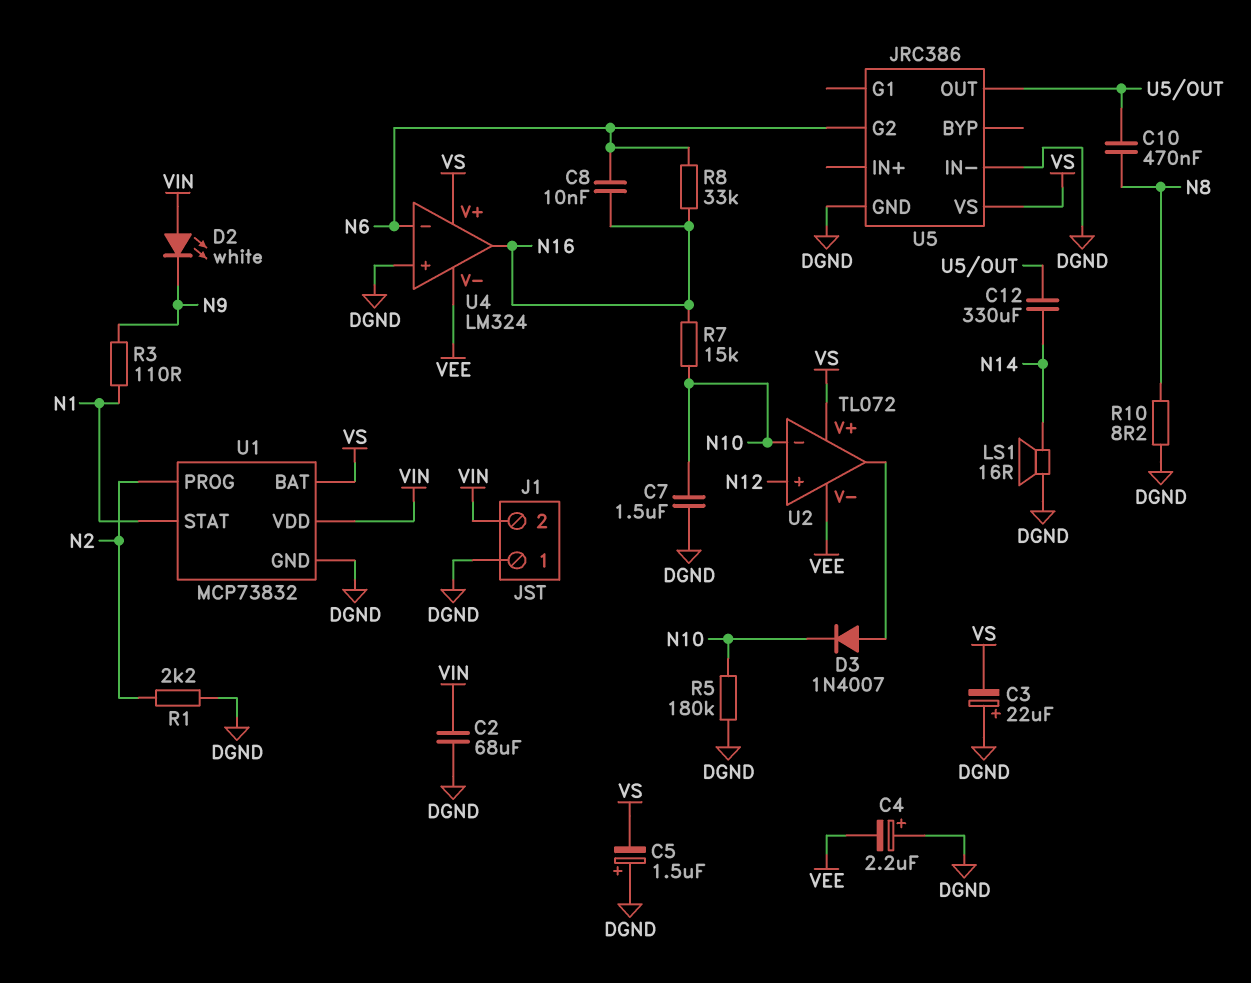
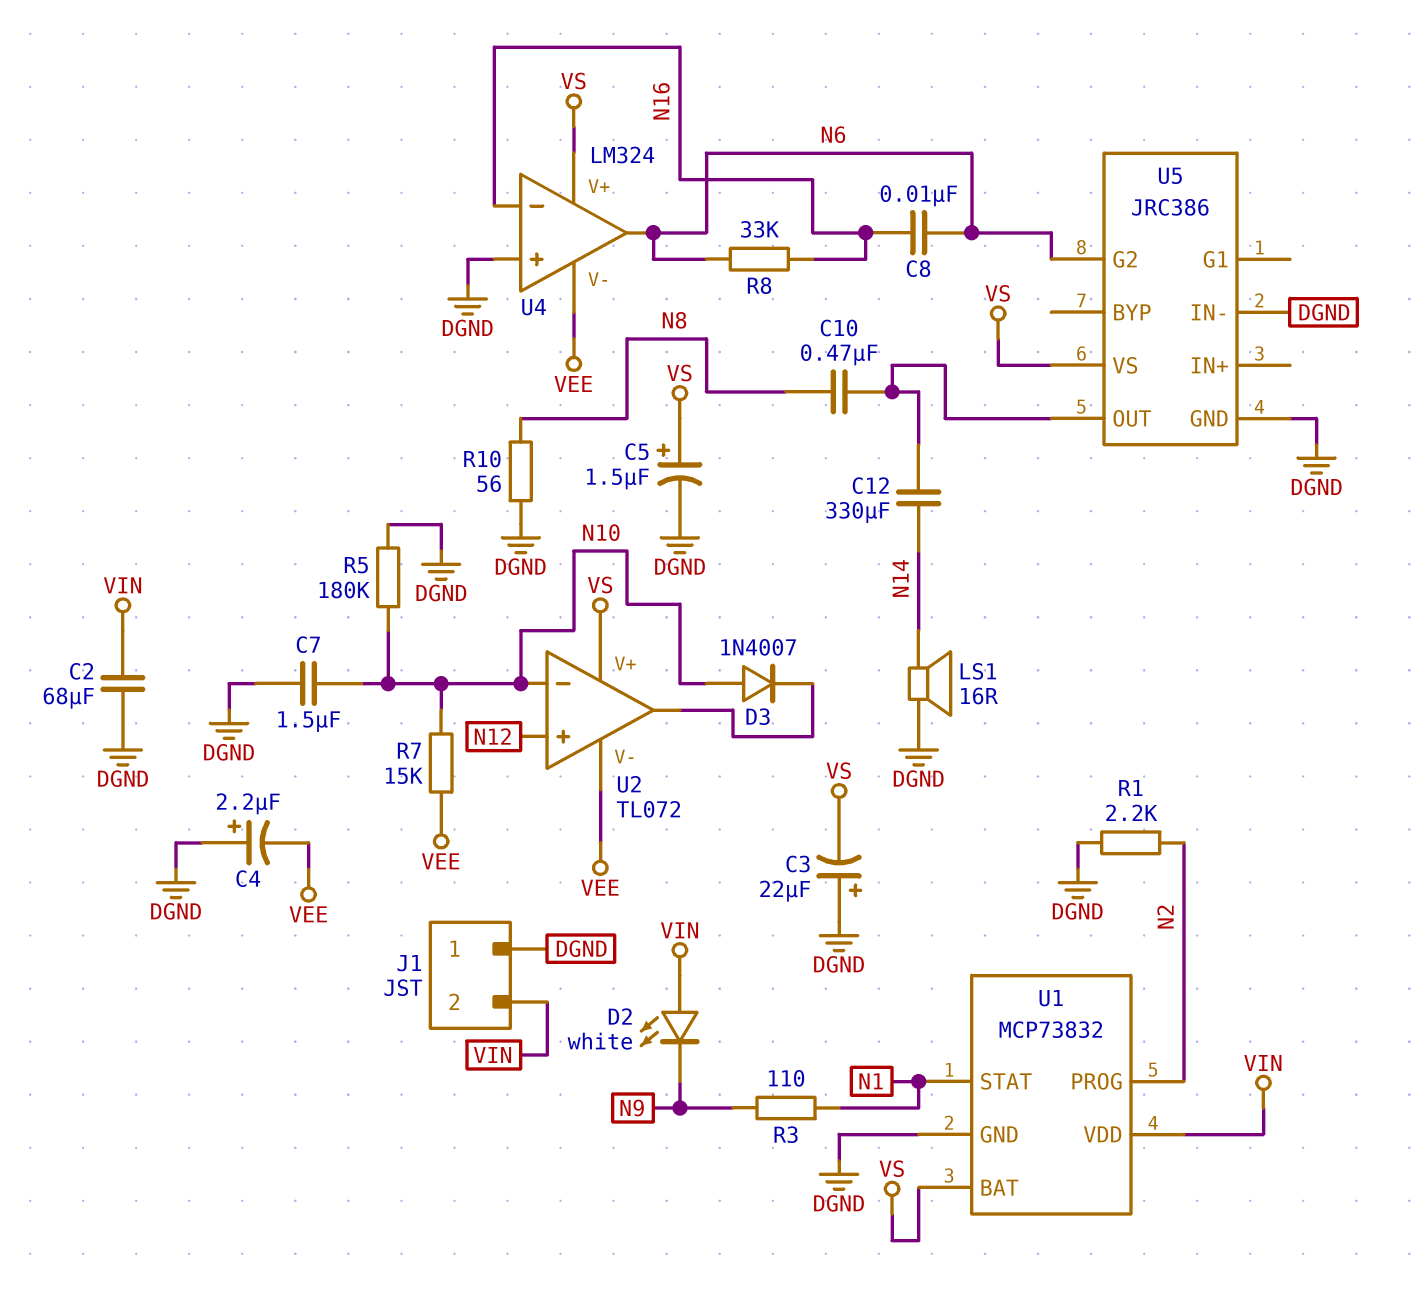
C5: 1.5uF (plus DGND, minus VS) -> 1.5uF (plus VS, minus DGND)
D3: diode 1N4007 (A U2/out, K N10) -> diode 1N4007 (A N10, K U2/out)
R7: 15k (N10, N16) -> 15k (N10, VEE)
R10: 8.2 (DGND, N8) -> 56 (DGND, N8)
U4 pin in-: N6 -> N16
U4 pin out: N16 -> N6

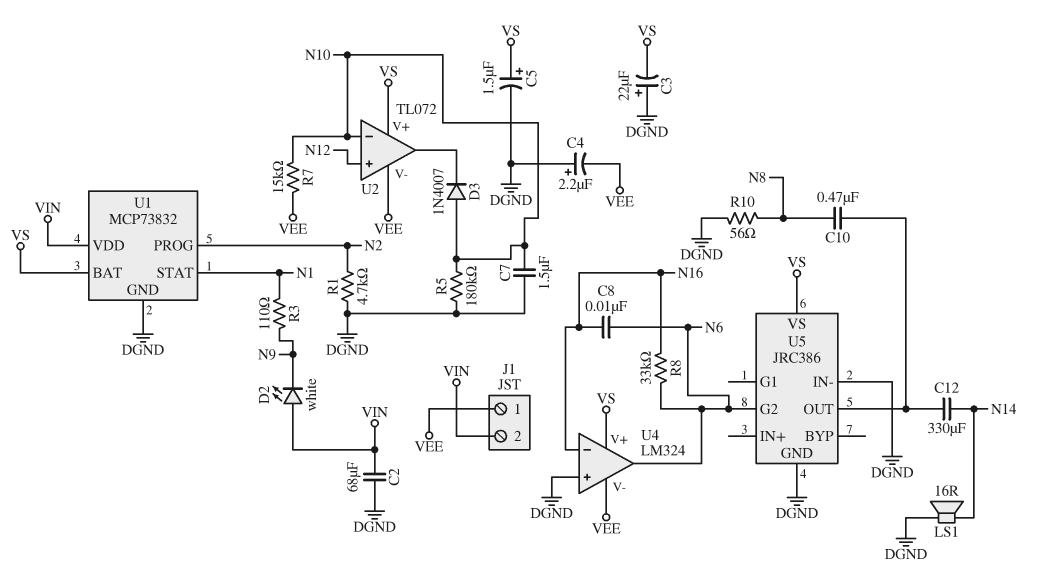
J1 pin 1: DGND -> VEE
R1: 2.2k (DGND, N2) -> 4.7k (DGND, N2)

